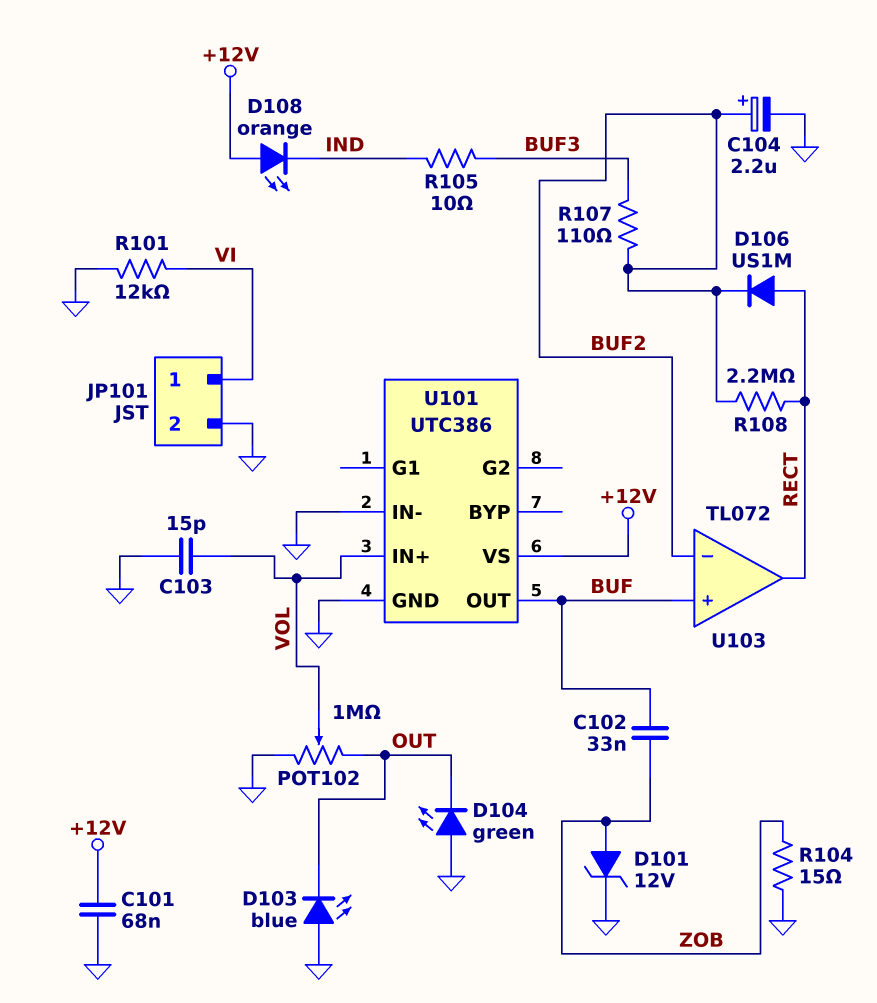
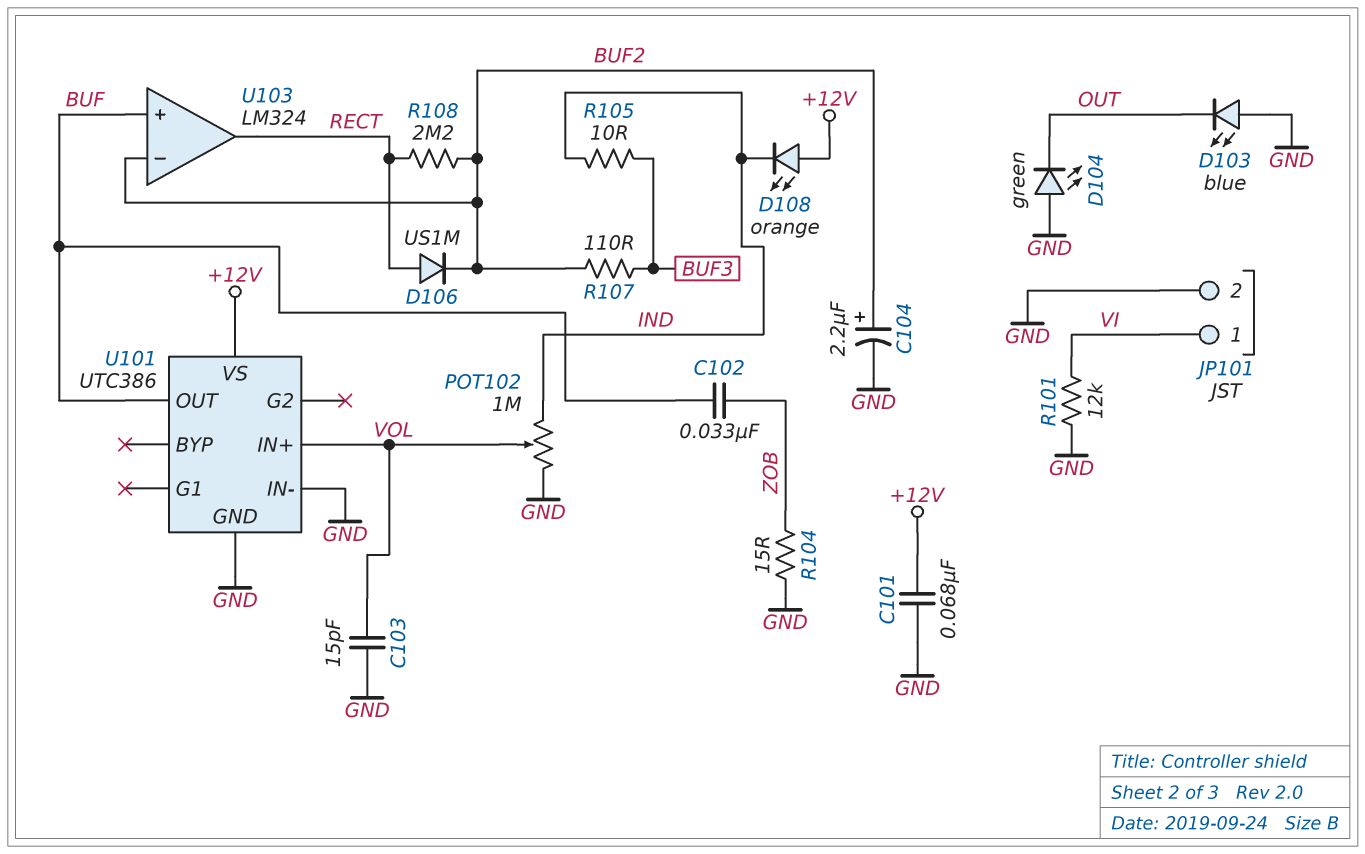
D101: zener 12V (A ZOB, K GND) -> none
POT102: 1M (GND, OUT, wiper VOL) -> 1M (GND, IND, wiper VOL)
U103: TL072 -> LM324

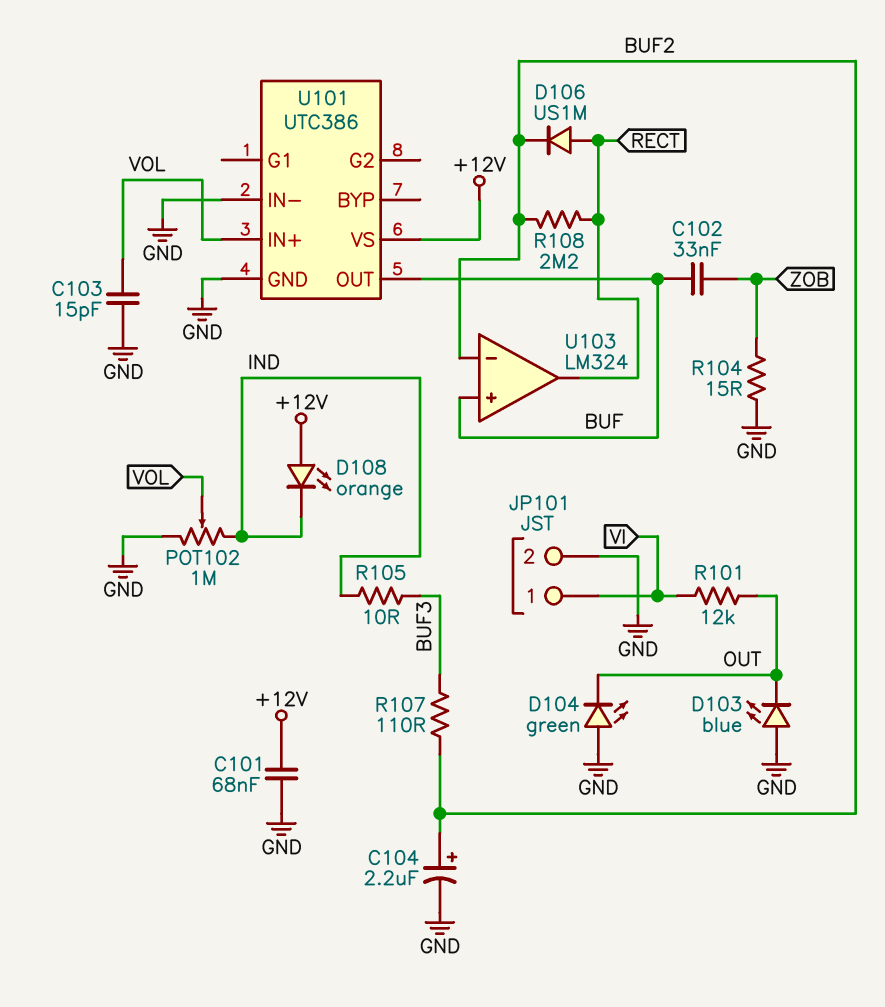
R101: 12k (GND, VI) -> 12k (OUT, VI)

